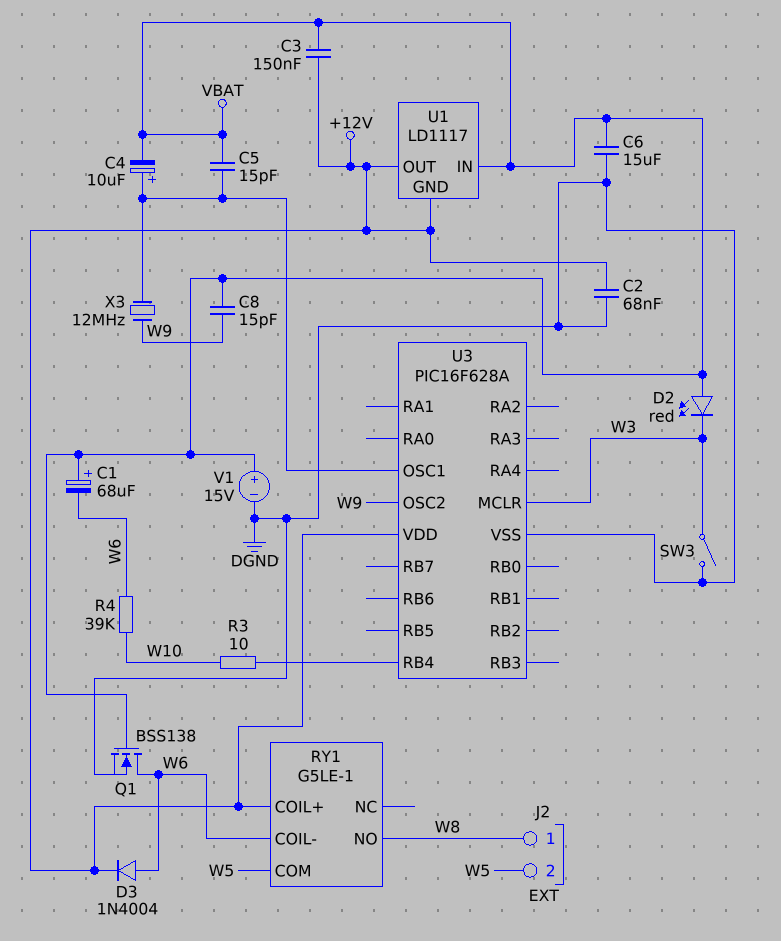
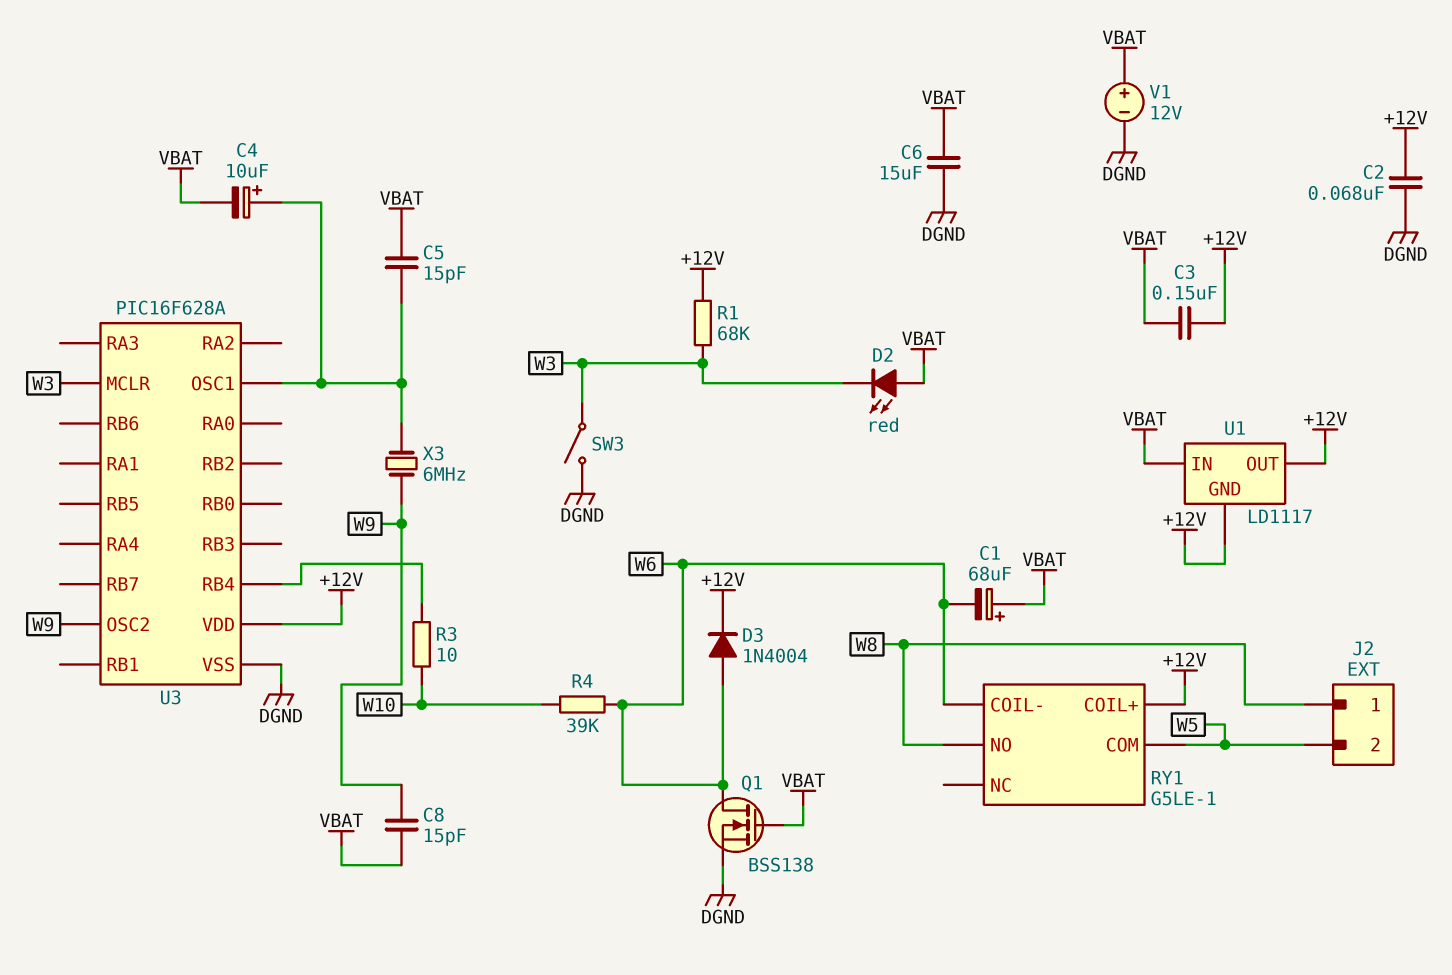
R1: none -> 68k (+12V, W3)
V1: 15V (plus VBAT, minus DGND) -> 12V (plus VBAT, minus DGND)
X3: 12MHz (U3/OSC1, W9) -> 6MHz (U3/OSC1, W9)

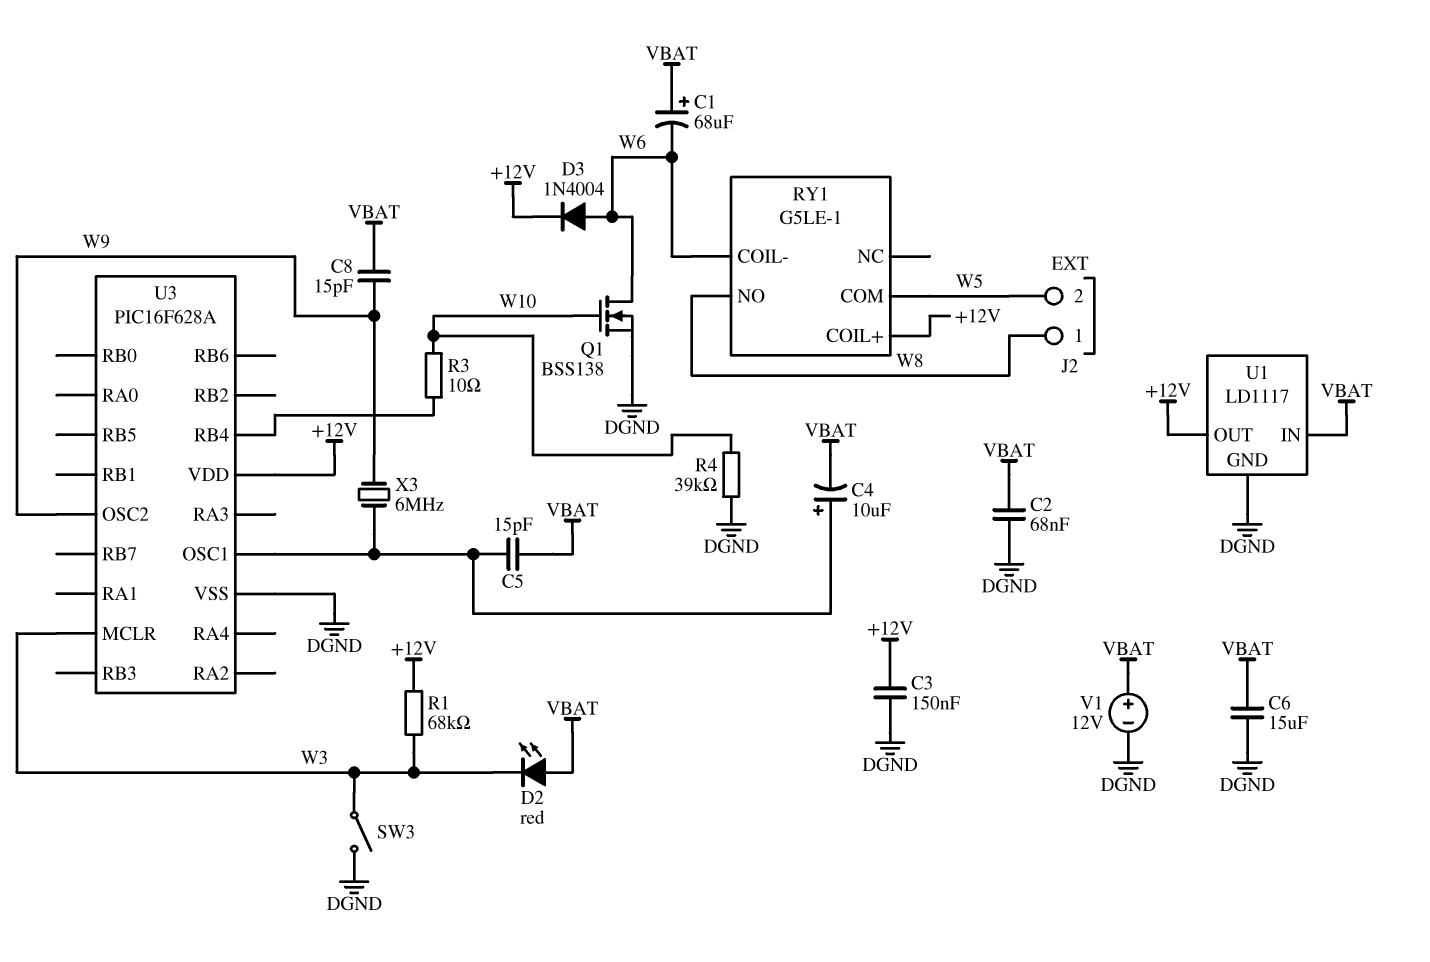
C2: 68nF (+12V, DGND) -> 68nF (DGND, VBAT)
C3: 150nF (+12V, VBAT) -> 150nF (+12V, DGND)
Q1: NMOS BSS138 (G VBAT, D W6, S DGND) -> NMOS BSS138 (G W10, D W6, S DGND)
R4: 39k (W6, W10) -> 39k (DGND, W10)
U1 pin GND: +12V -> DGND

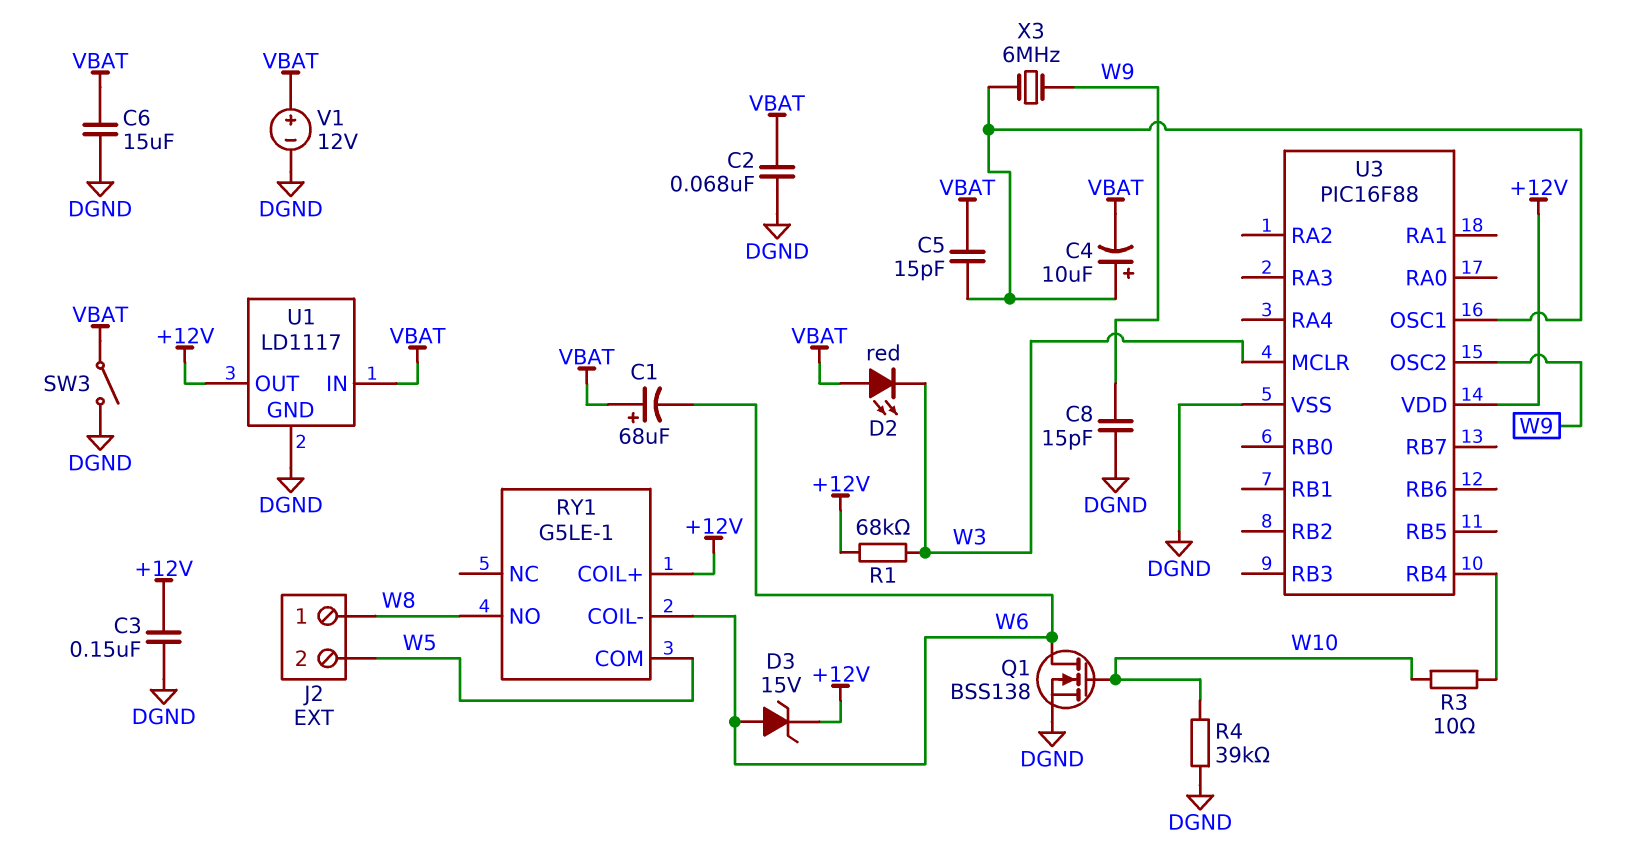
C8: 15pF (VBAT, W9) -> 15pF (DGND, W9)
D3: diode 1N4004 (A W6, K +12V) -> zener 15V (A W6, K +12V)
SW3: switch (DGND, W3) -> switch (DGND, VBAT)
U3: PIC16F628A -> PIC16F88

